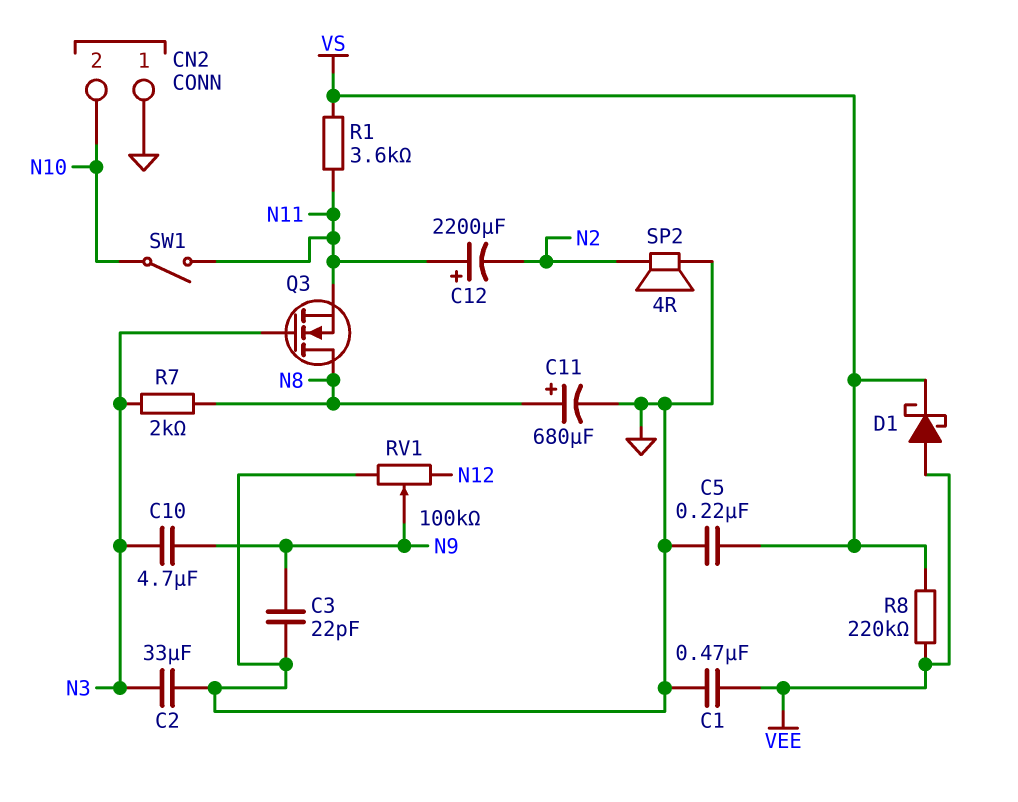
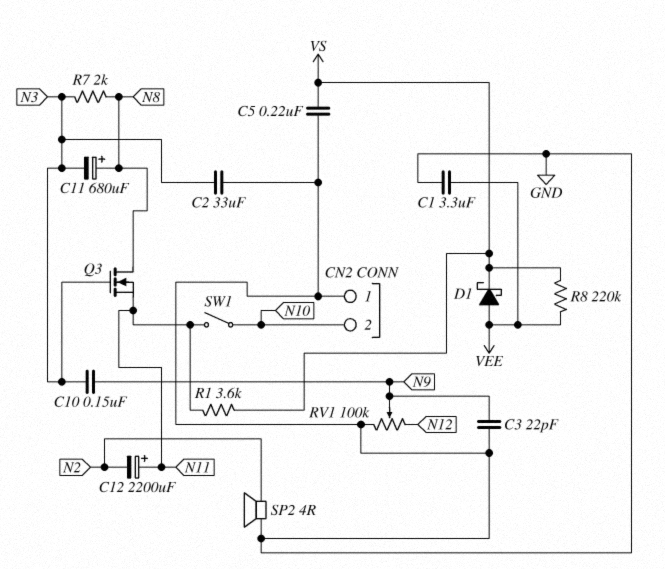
C1: 470nF (GND, VEE) -> 3.3uF (GND, VEE)
C10: 4.7uF (N3, N9) -> 150nF (N3, N9)
C11: 680uF (plus N8, minus GND) -> 680uF (plus N8, minus N3)

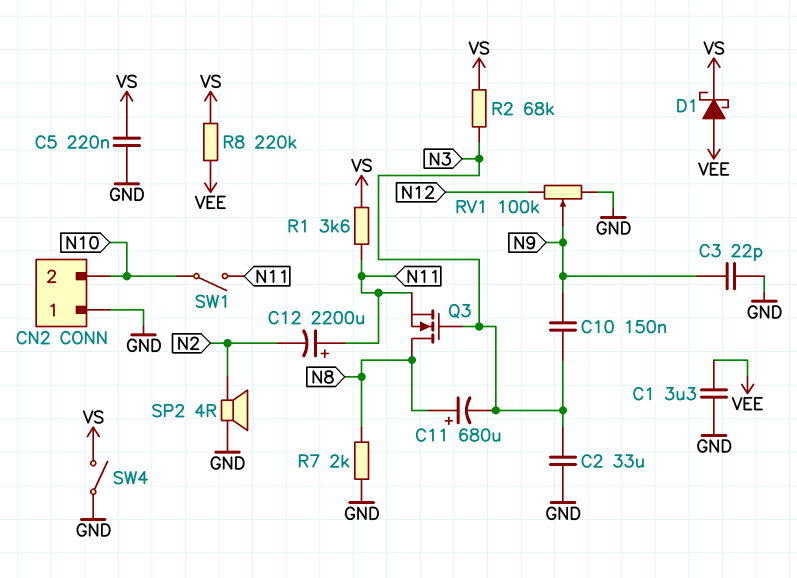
R2: none -> 68k (N3, VS)
R7: 2k (N3, N8) -> 2k (GND, N8)
SW4: none -> switch (GND, VS)

